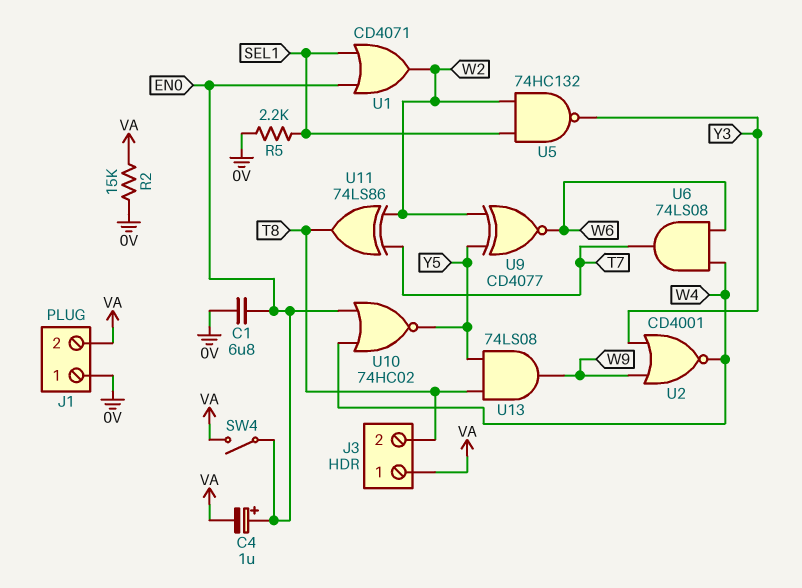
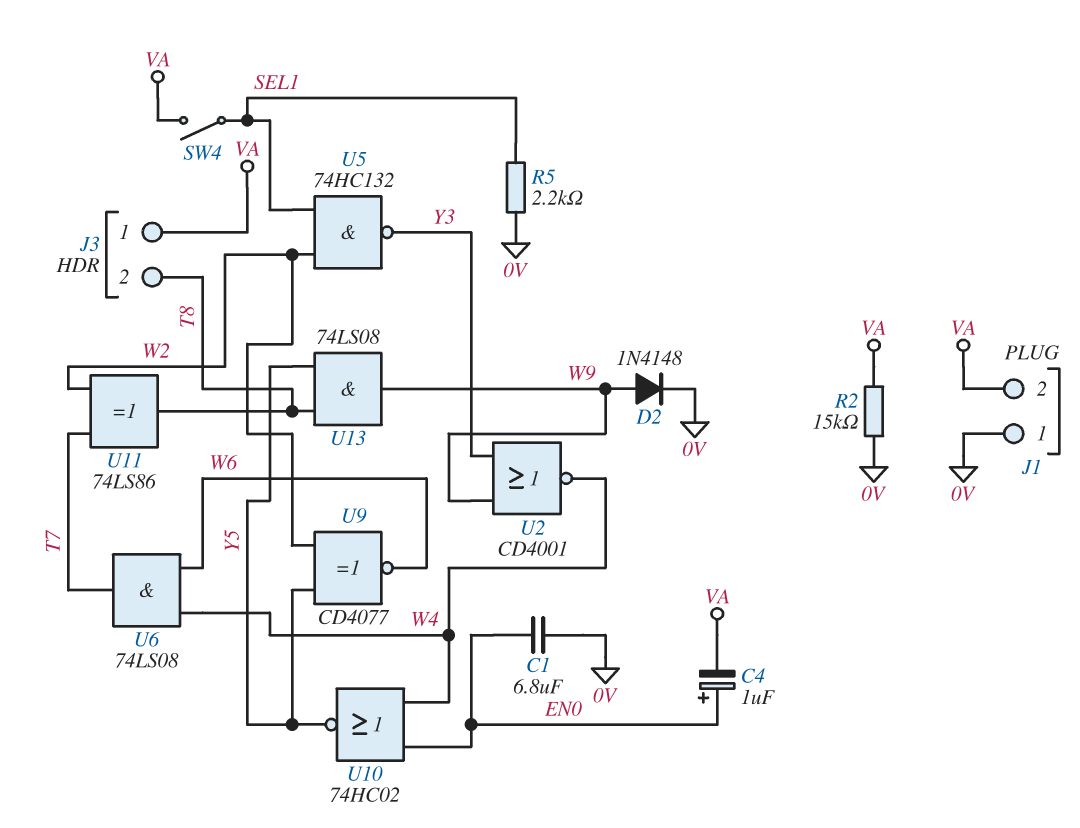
D2: none -> diode 1N4148 (A W9, K 0V)
SW4: switch (EN0, VA) -> switch (SEL1, VA)
U1: OR CD4071 (in EN0, in SEL1, out W2) -> none

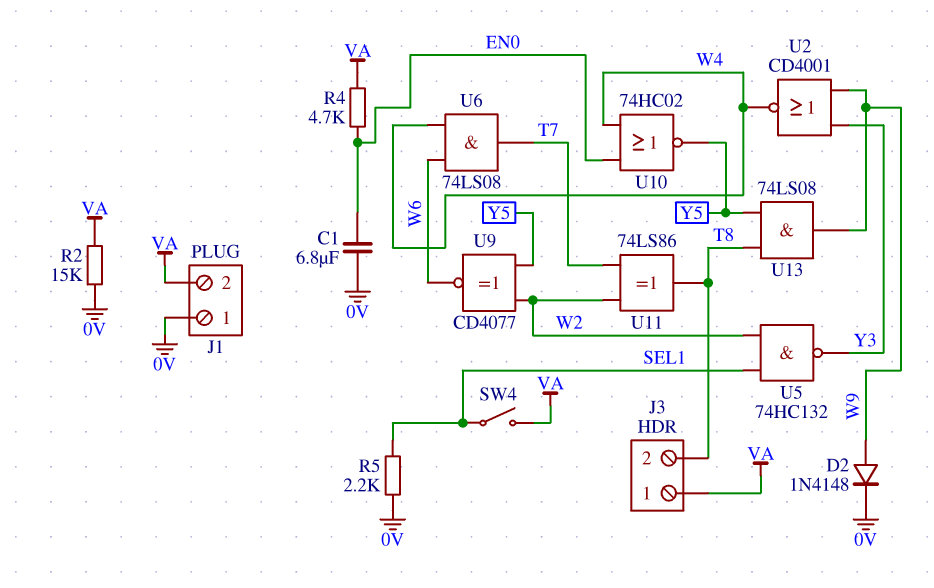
C4: 1uF (plus EN0, minus VA) -> none
R4: none -> 4.7k (EN0, VA)

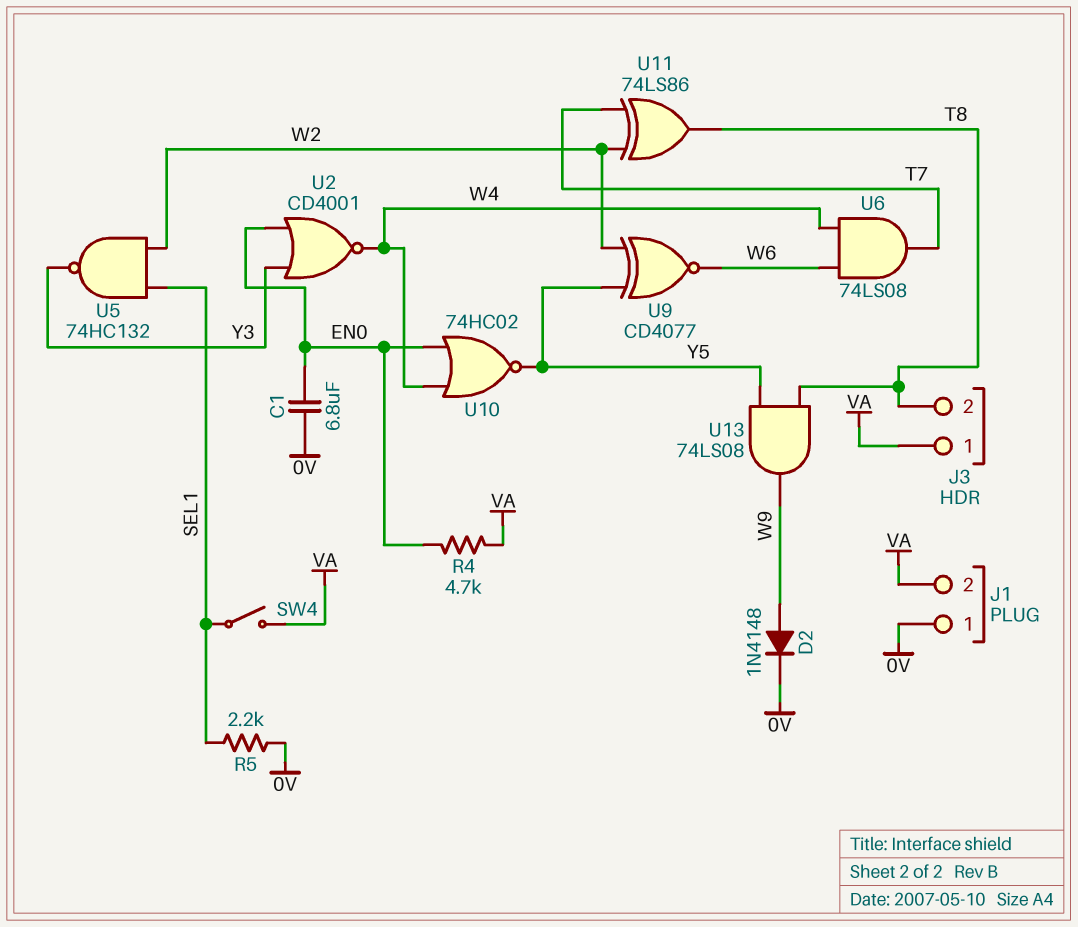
R2: 15k (0V, VA) -> none
U2: NOR CD4001 (in W9, in Y3, out W4) -> NOR CD4001 (in EN0, in Y3, out W4)

